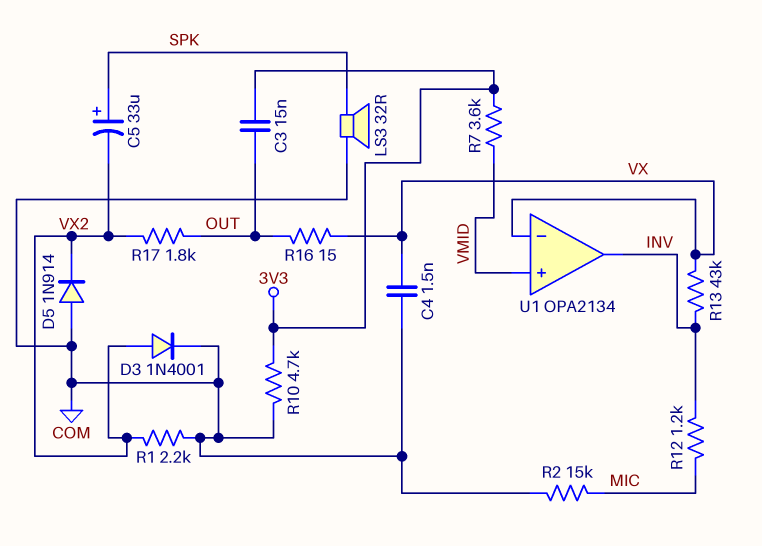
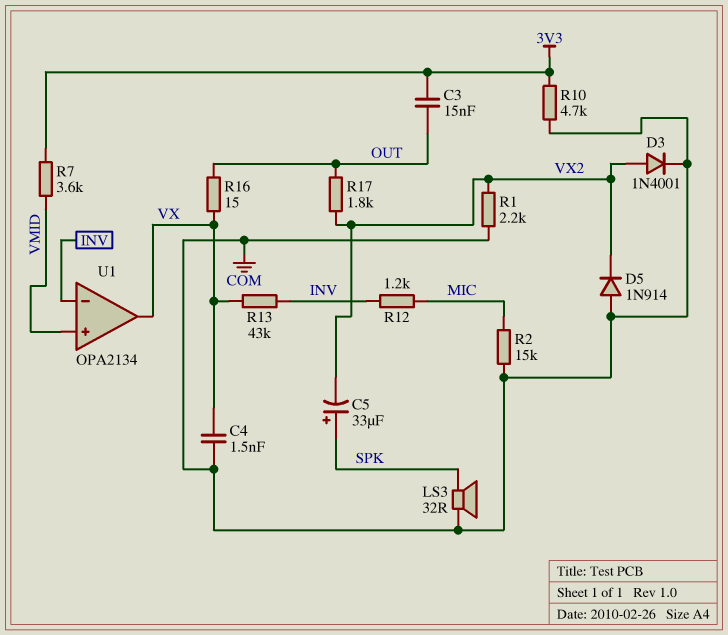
U1 pin in-: VX -> INV
U1 pin out: INV -> VX

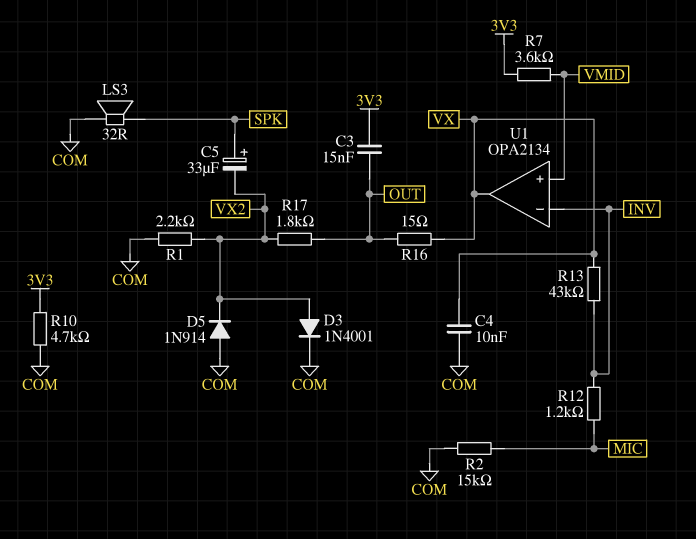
C4: 1.5nF (COM, VX) -> 10nF (COM, VX)

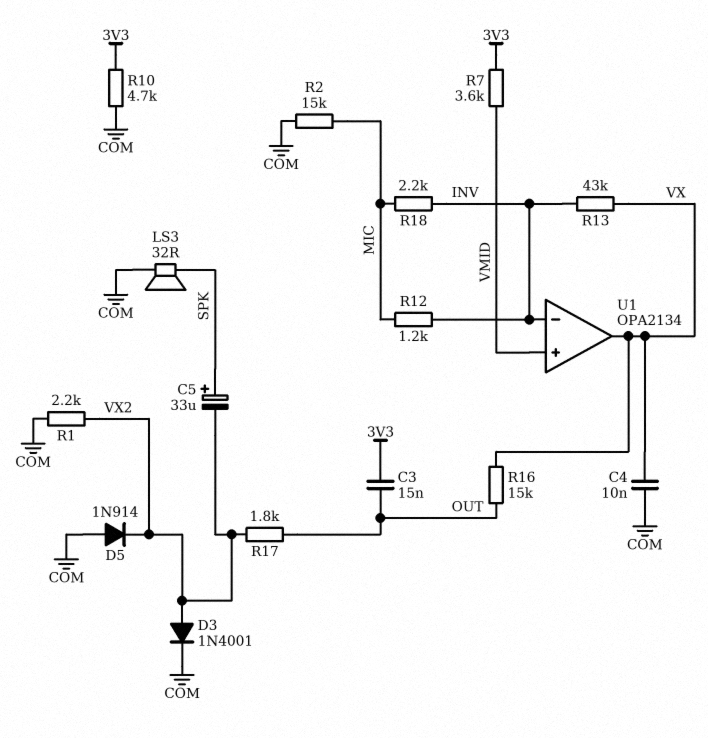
R16: 15 (OUT, VX) -> 15k (OUT, VX)
R18: none -> 2.2k (INV, MIC)

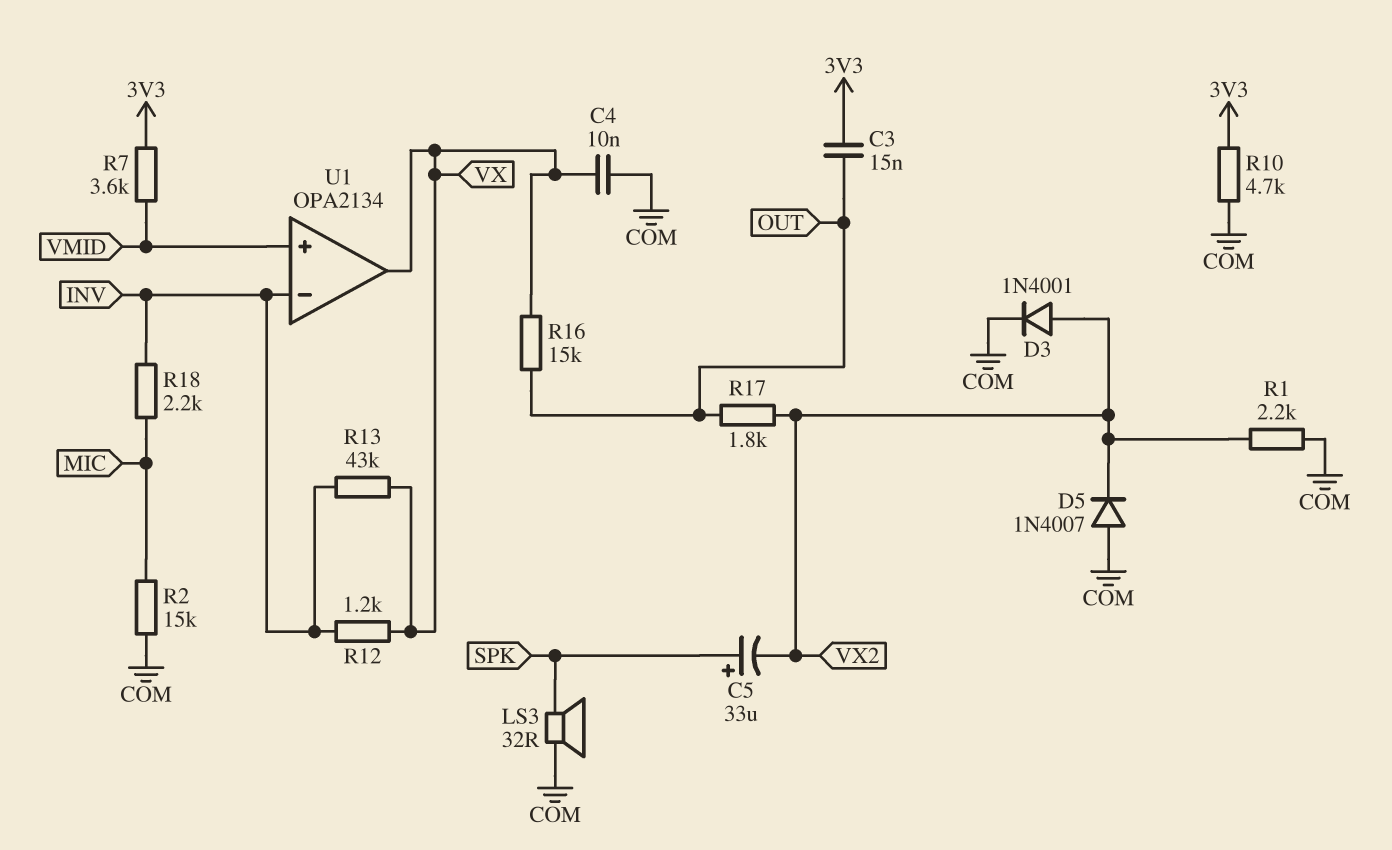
D5: diode 1N914 (A COM, K VX2) -> diode 1N4007 (A COM, K VX2)
R12: 1.2k (INV, MIC) -> 1.2k (INV, VX)

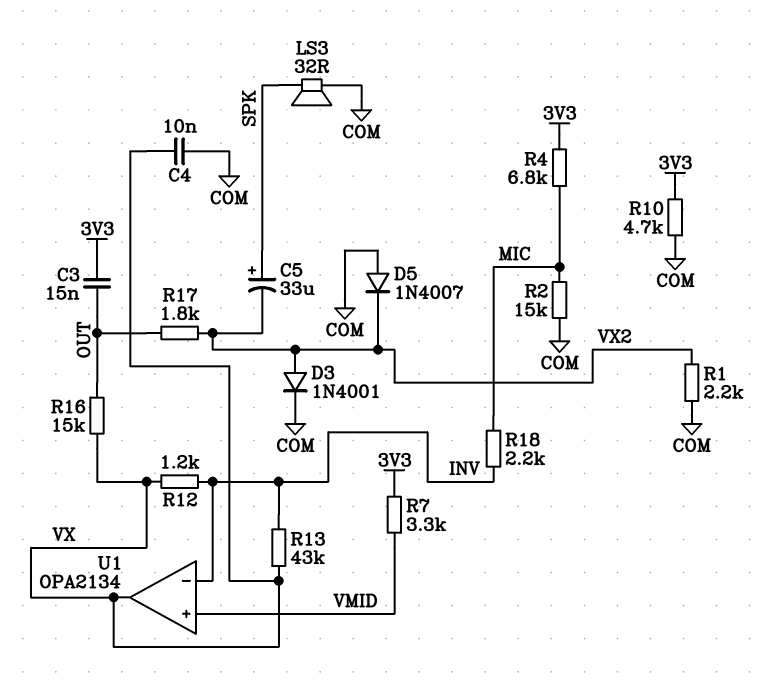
R4: none -> 6.8k (3V3, MIC)
R7: 3.6k (3V3, VMID) -> 3.3k (3V3, VMID)

